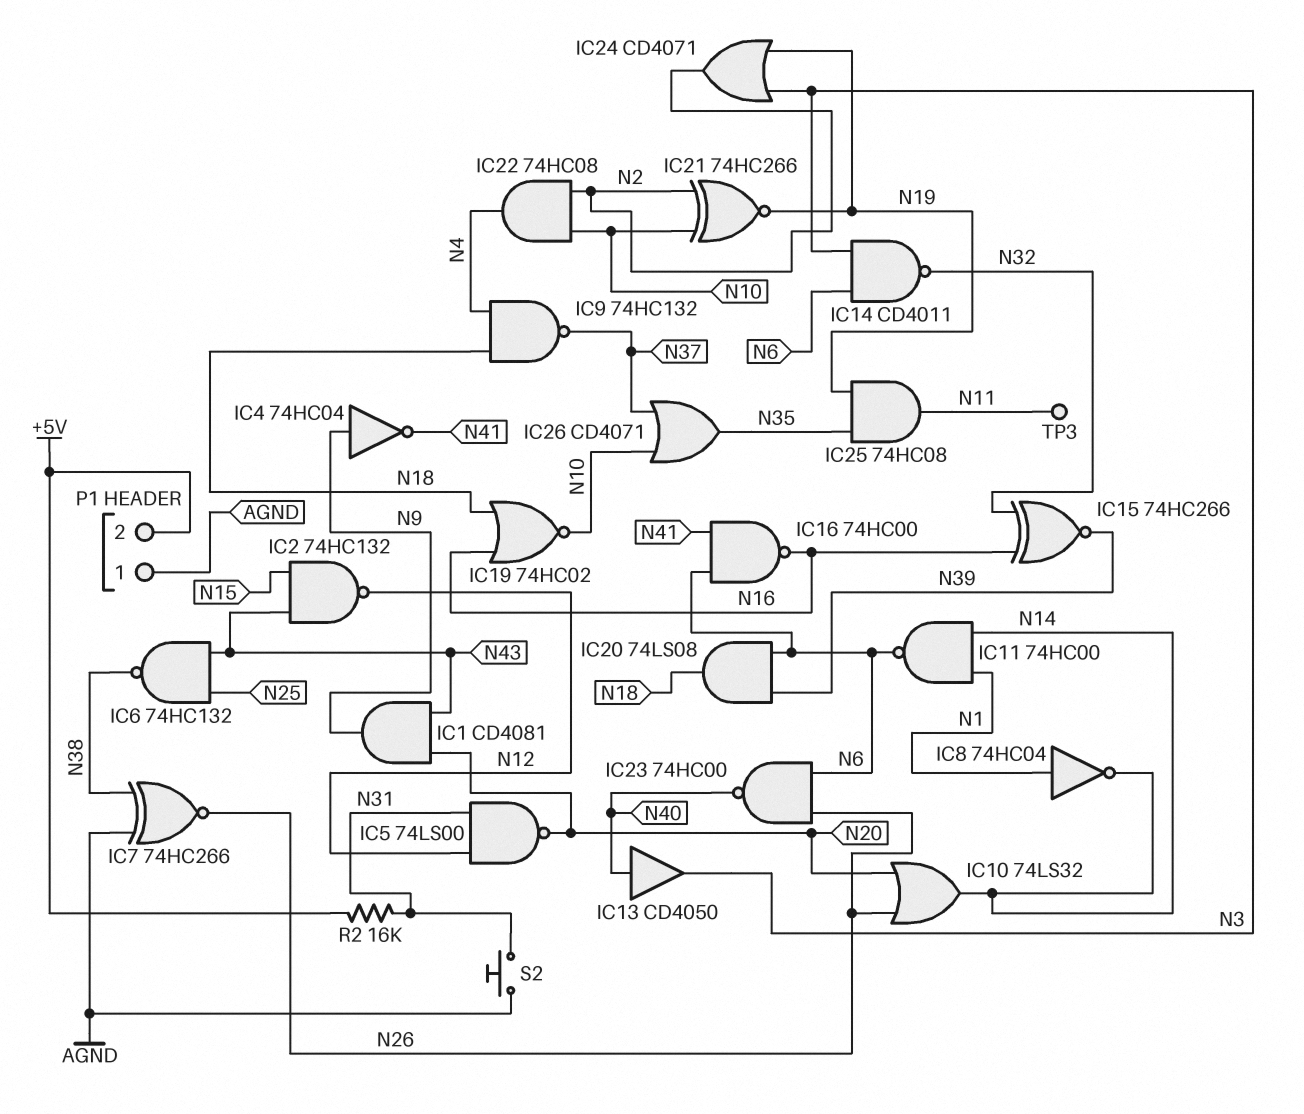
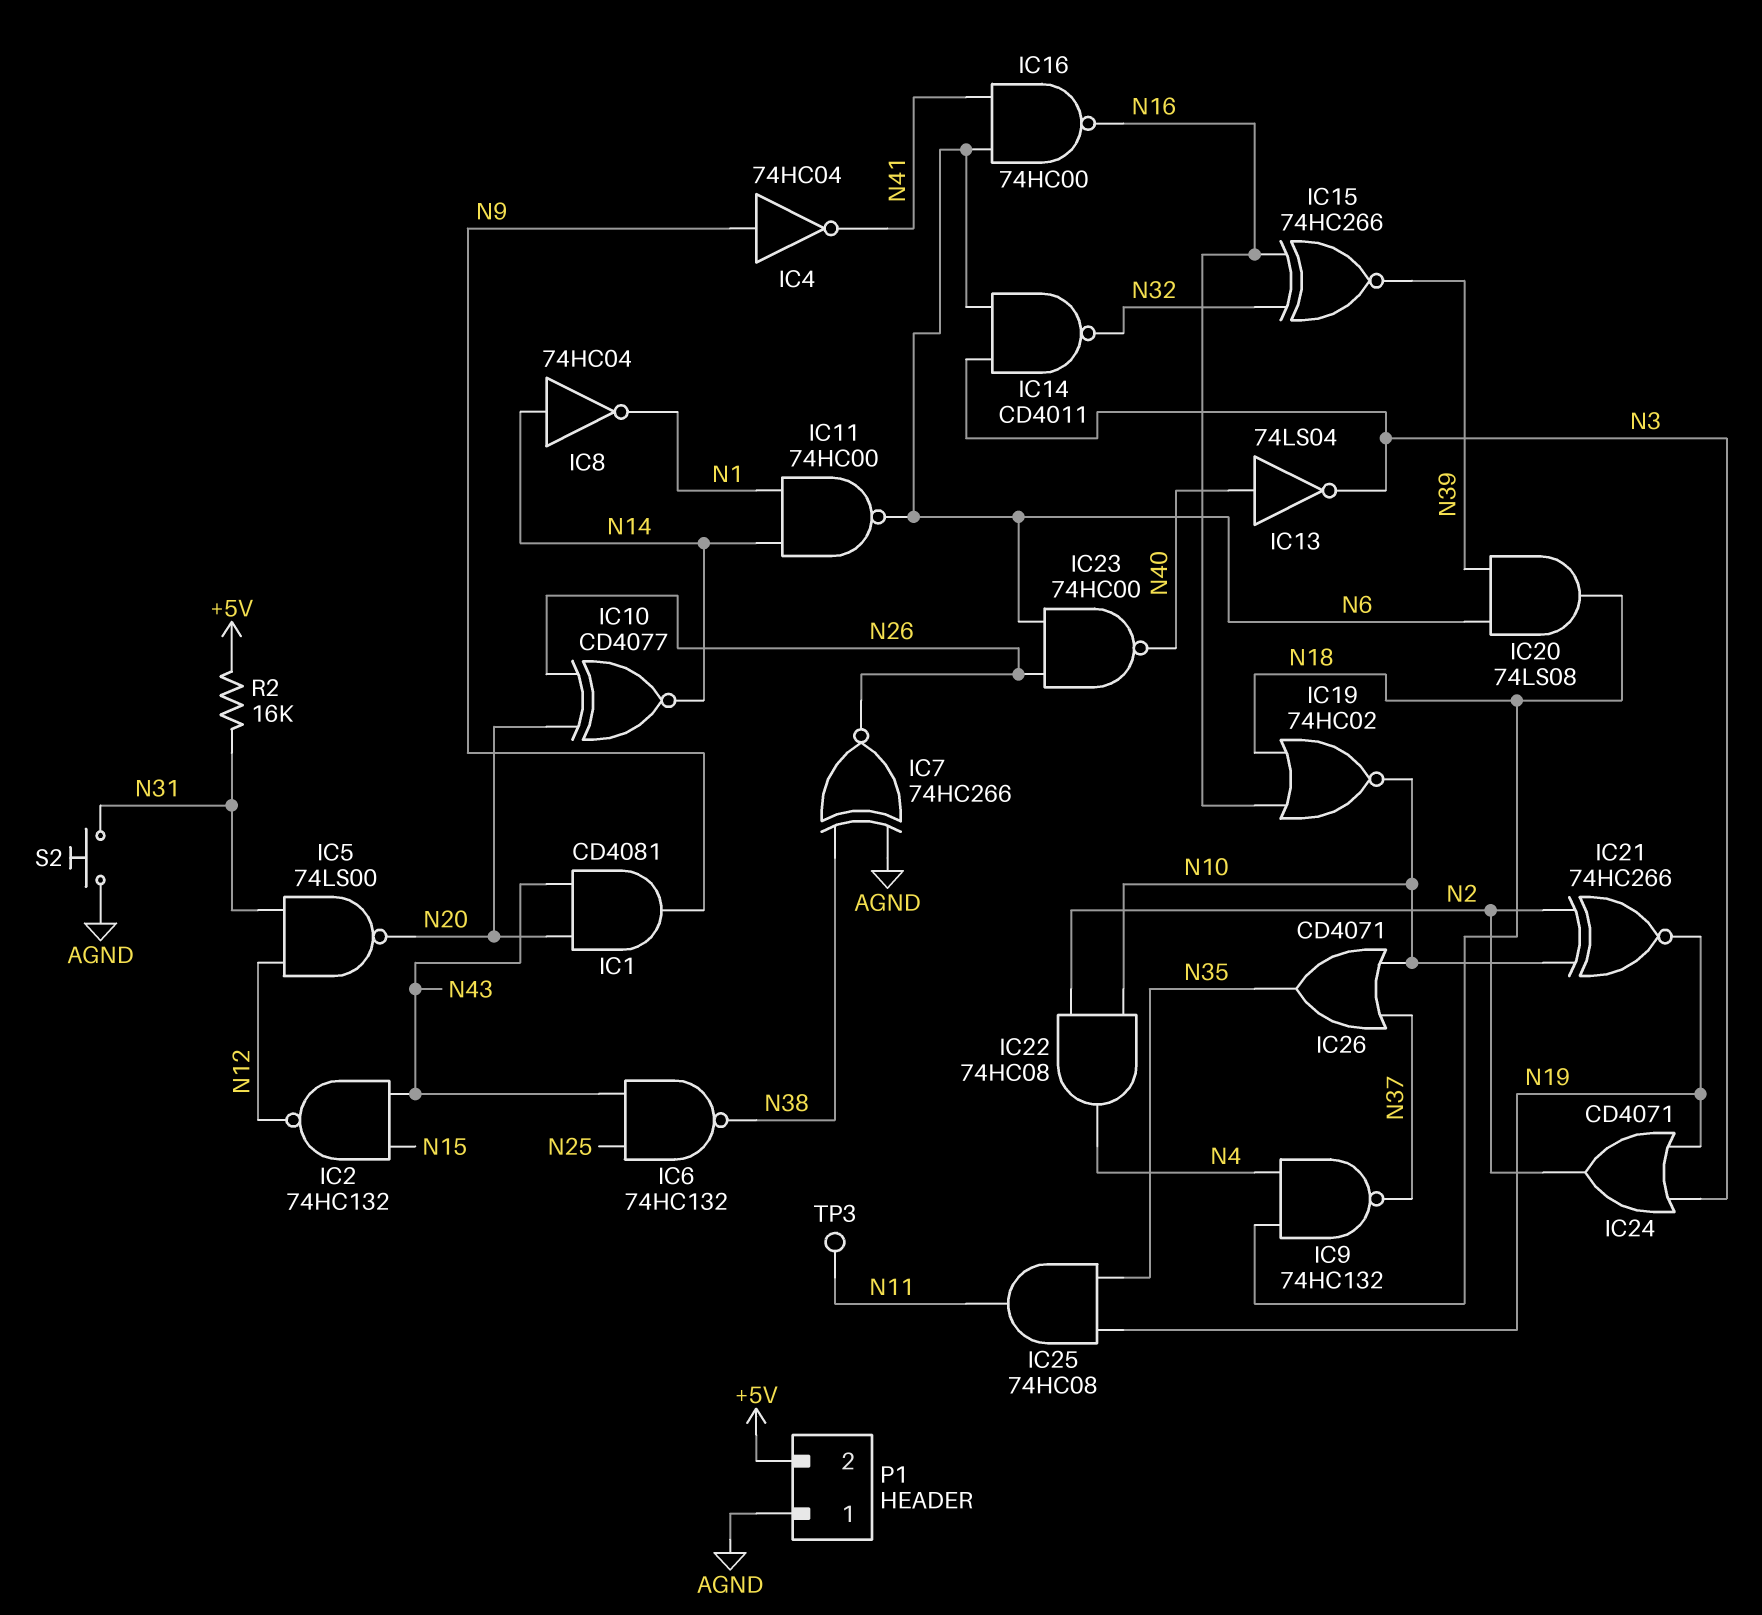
IC8: NOT 74HC04 (in N1, out N14) -> NOT 74HC04 (in N14, out N1)
IC10: OR 74LS32 (in N20, in N26, out N14) -> XNOR CD4077 (in N20, in N26, out N14)
IC13: buffer CD4050 (in N40, out N3) -> NOT 74LS04 (in N40, out N3)

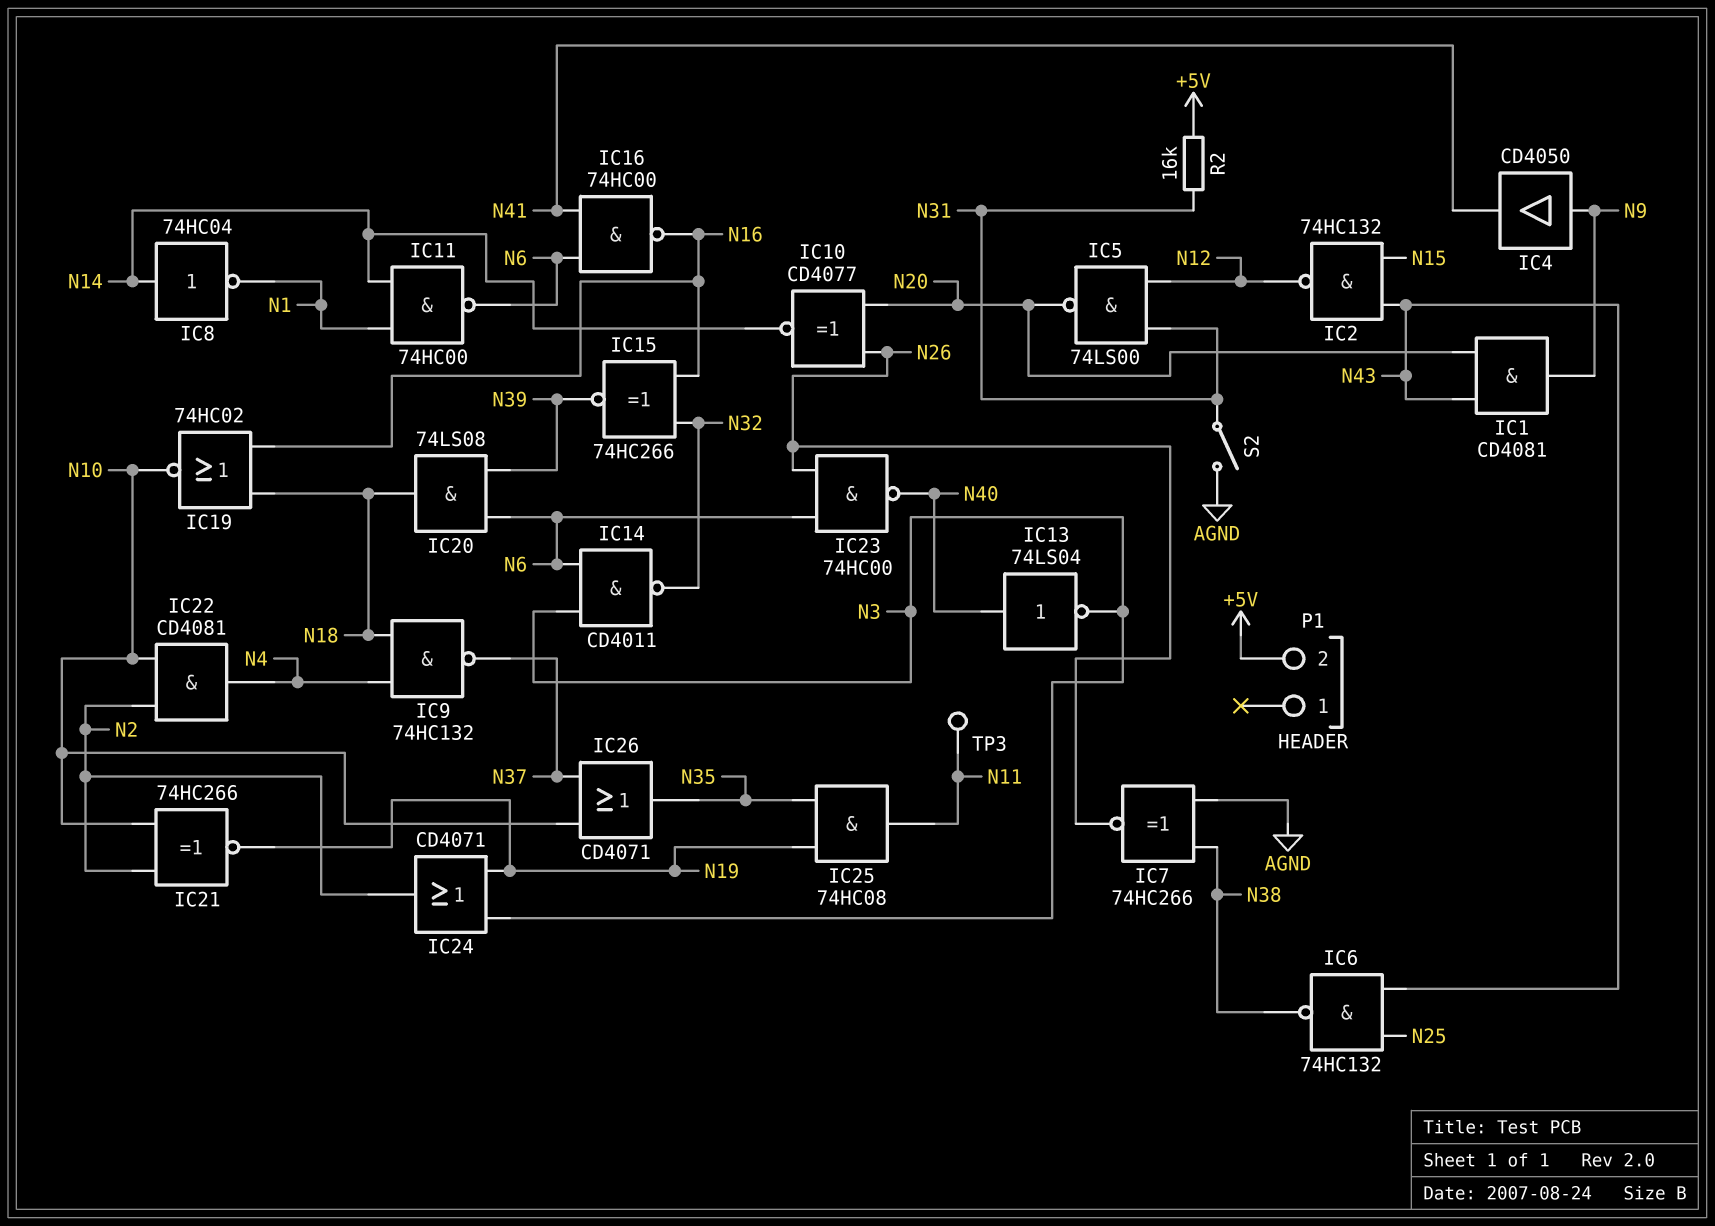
IC4: NOT 74HC04 (in N9, out N41) -> buffer CD4050 (in N9, out N41)
IC22: AND 74HC08 (in N2, in N10, out N4) -> AND CD4081 (in N2, in N10, out N4)
P1 pin 1: AGND -> none
S2: button (AGND, N31) -> switch (AGND, N31)

